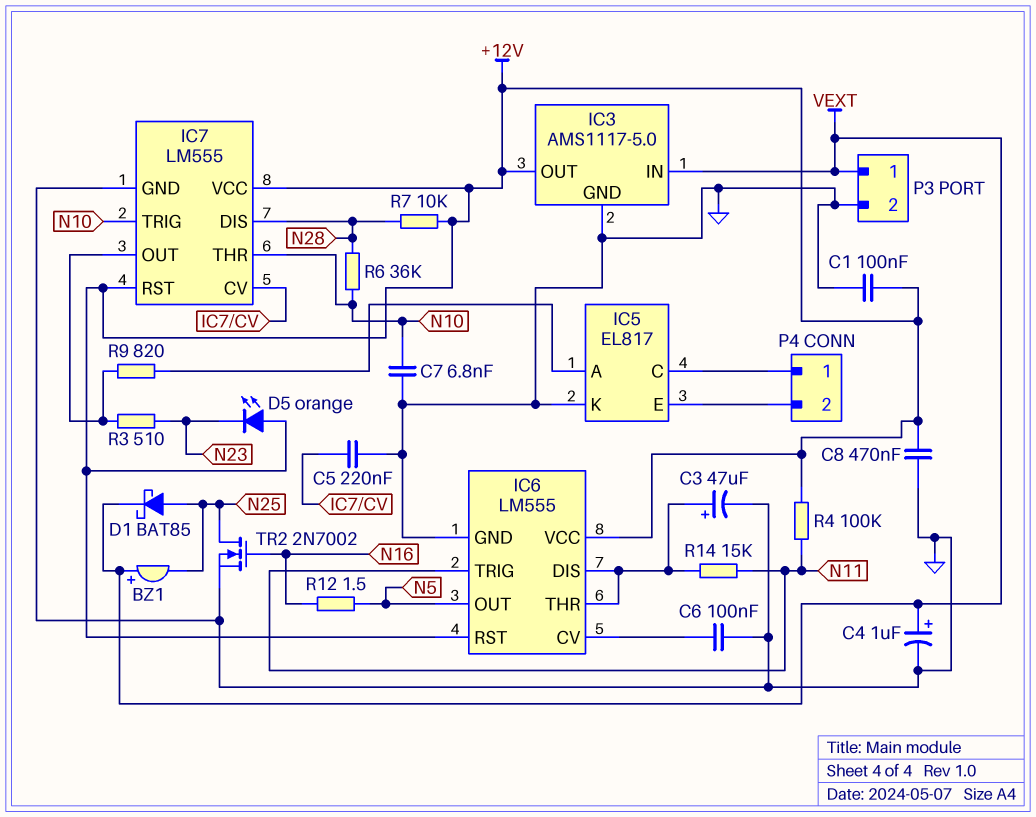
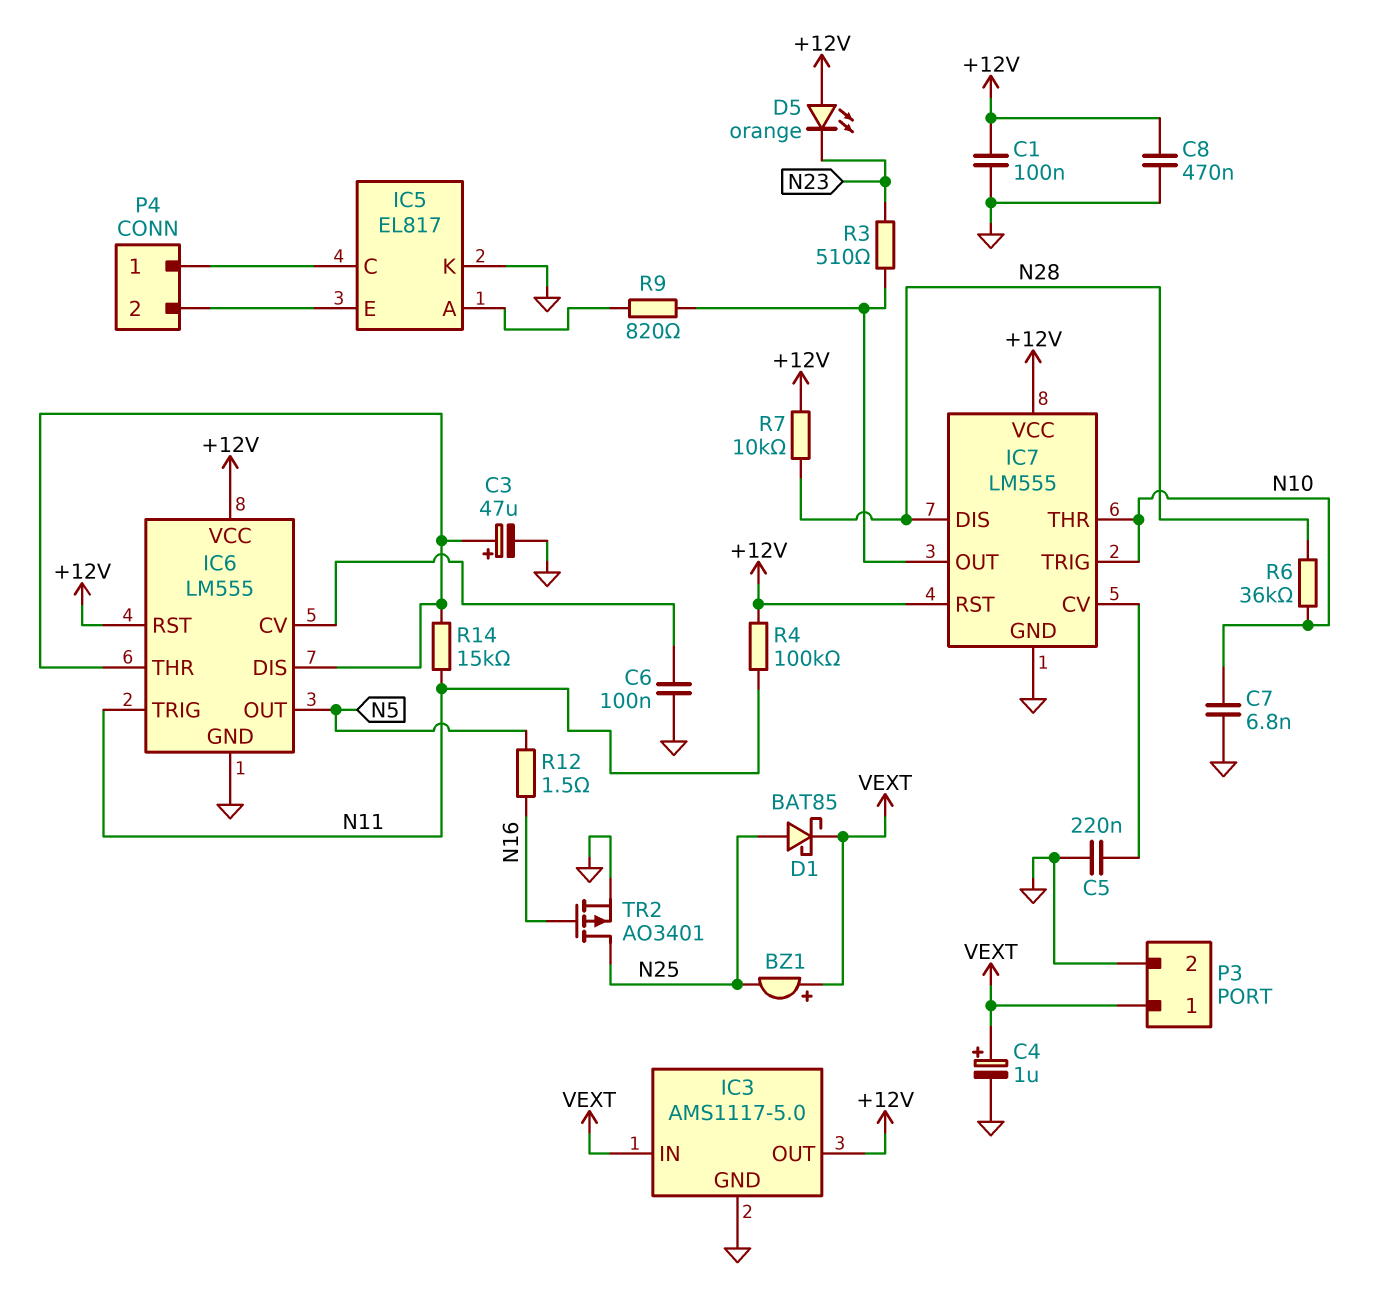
TR2: NMOS 2N7002 (G N16, D N25, S GND) -> PMOS AO3401 (G N16, D N25, S GND)

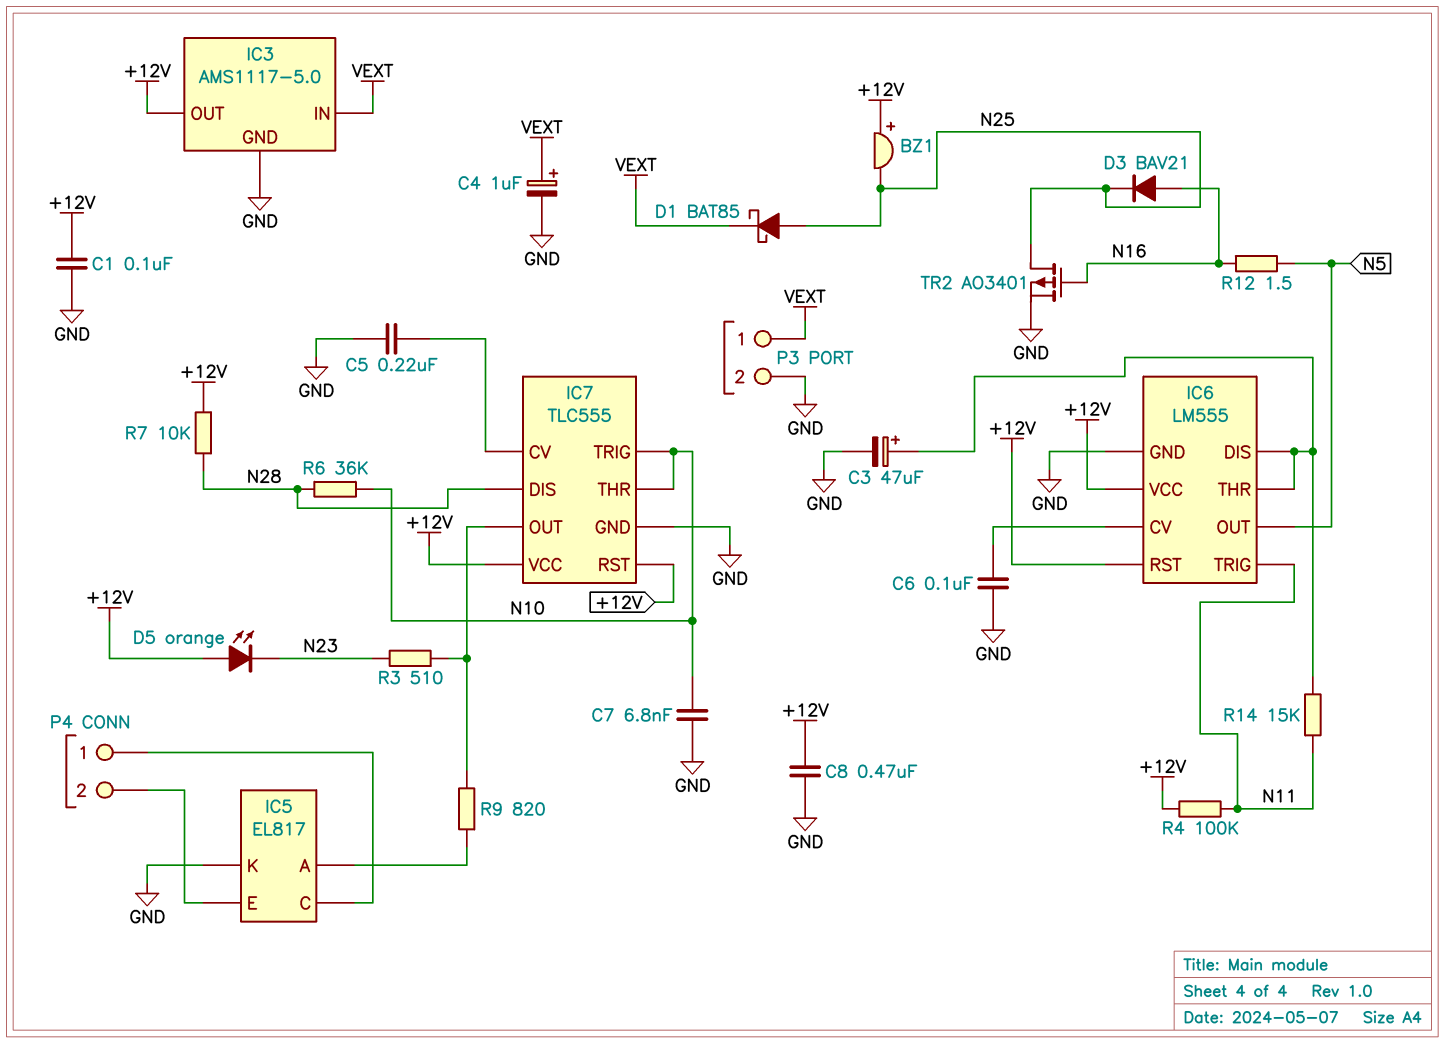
BZ1: buzzer (plus VEXT, minus N25) -> buzzer (plus +12V, minus N25)
D3: none -> diode BAV21 (A N16, K N25)
IC7: LM555 -> TLC555

